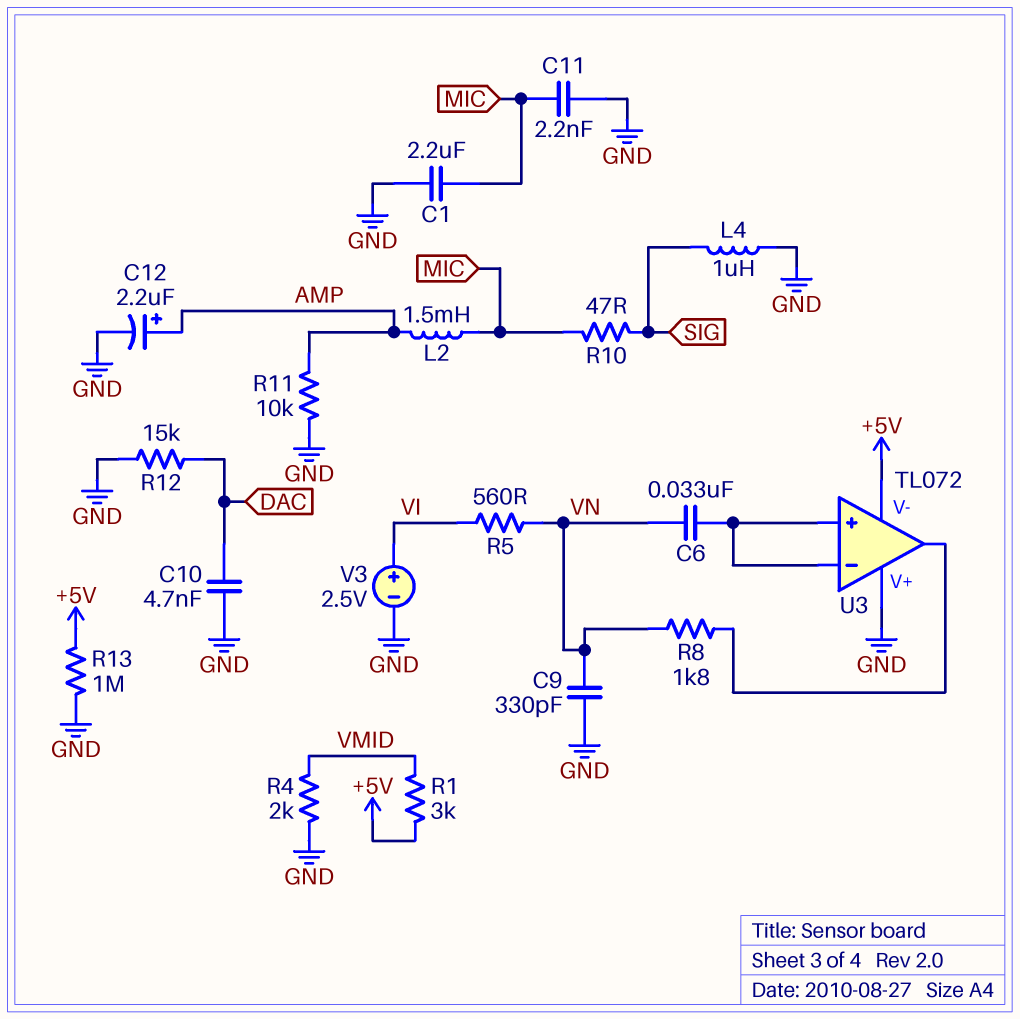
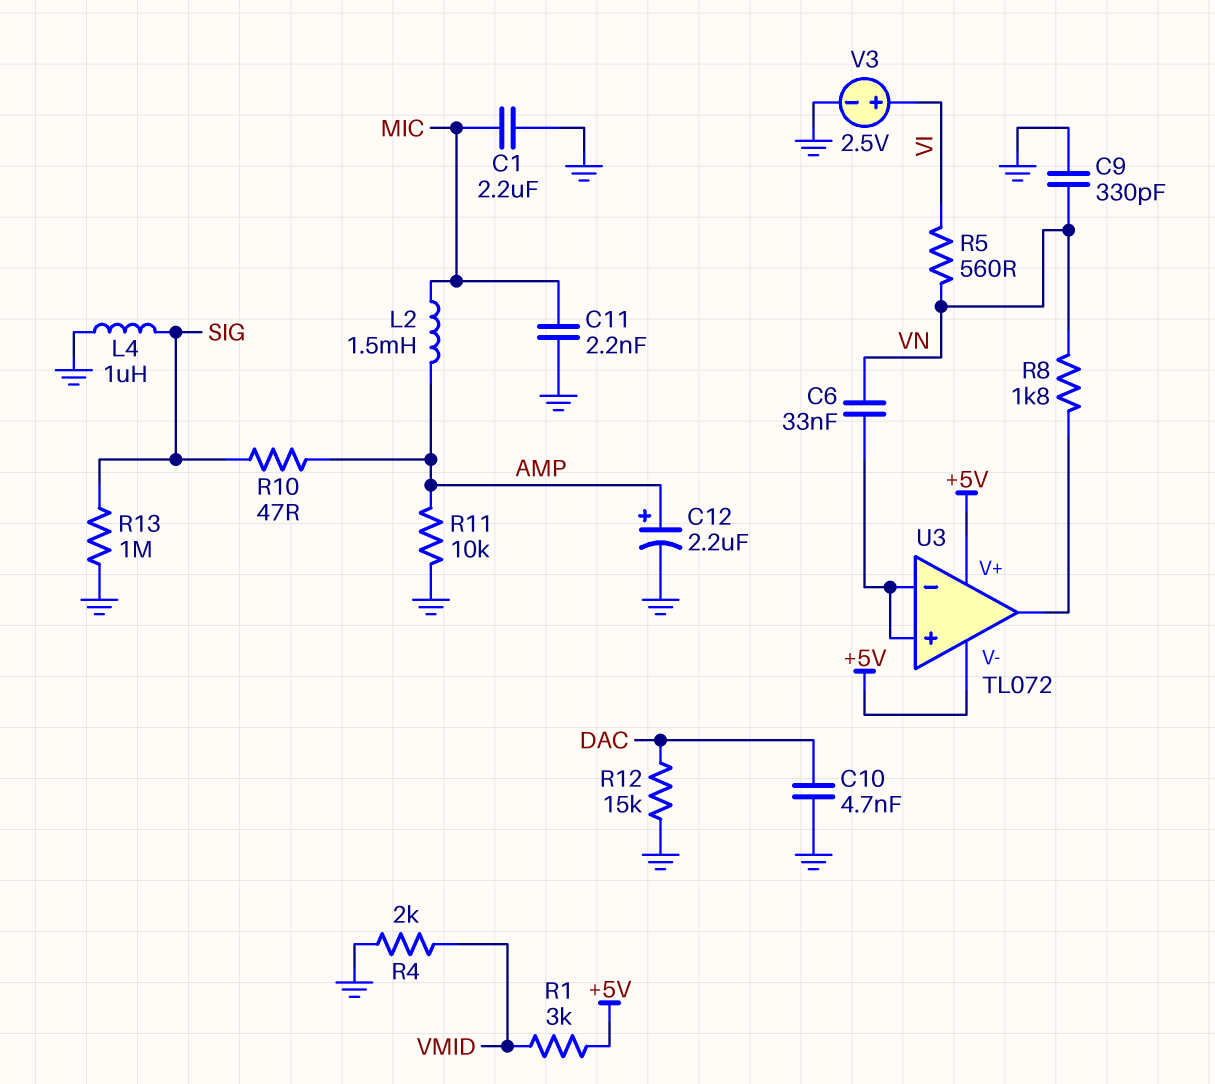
R10: 47 (MIC, SIG) -> 47 (AMP, SIG)
R13: 1M (+5V, GND) -> 1M (GND, SIG)
U3 pin V+: GND -> +5V

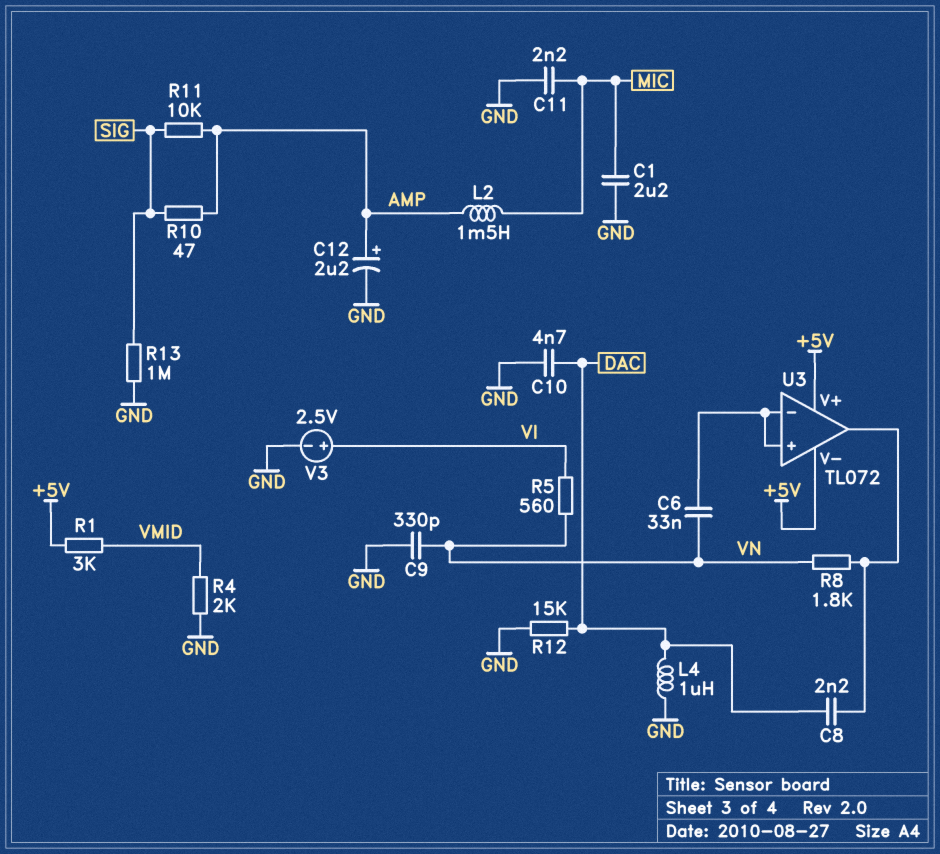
C8: none -> 2.2nF (DAC, U3/out)
L4: 1uH (GND, SIG) -> 1uH (DAC, GND)
R11: 10k (AMP, GND) -> 10k (AMP, SIG)

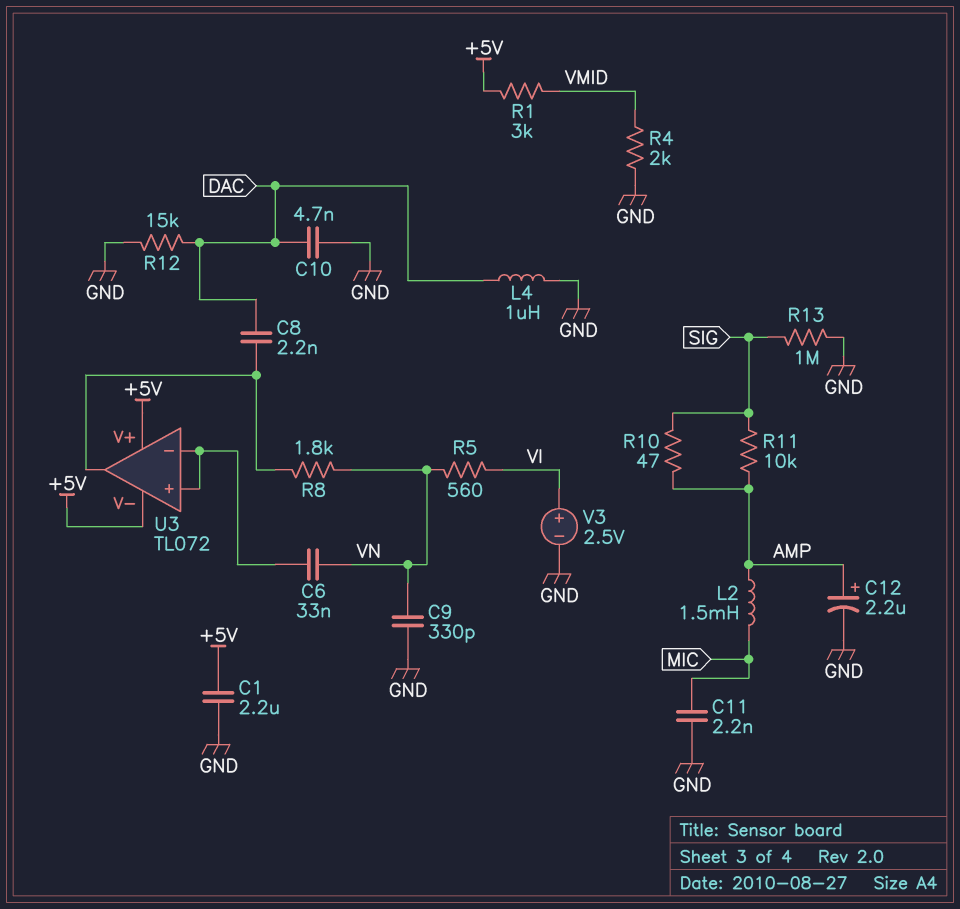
C1: 2.2uF (GND, MIC) -> 2.2uF (+5V, GND)

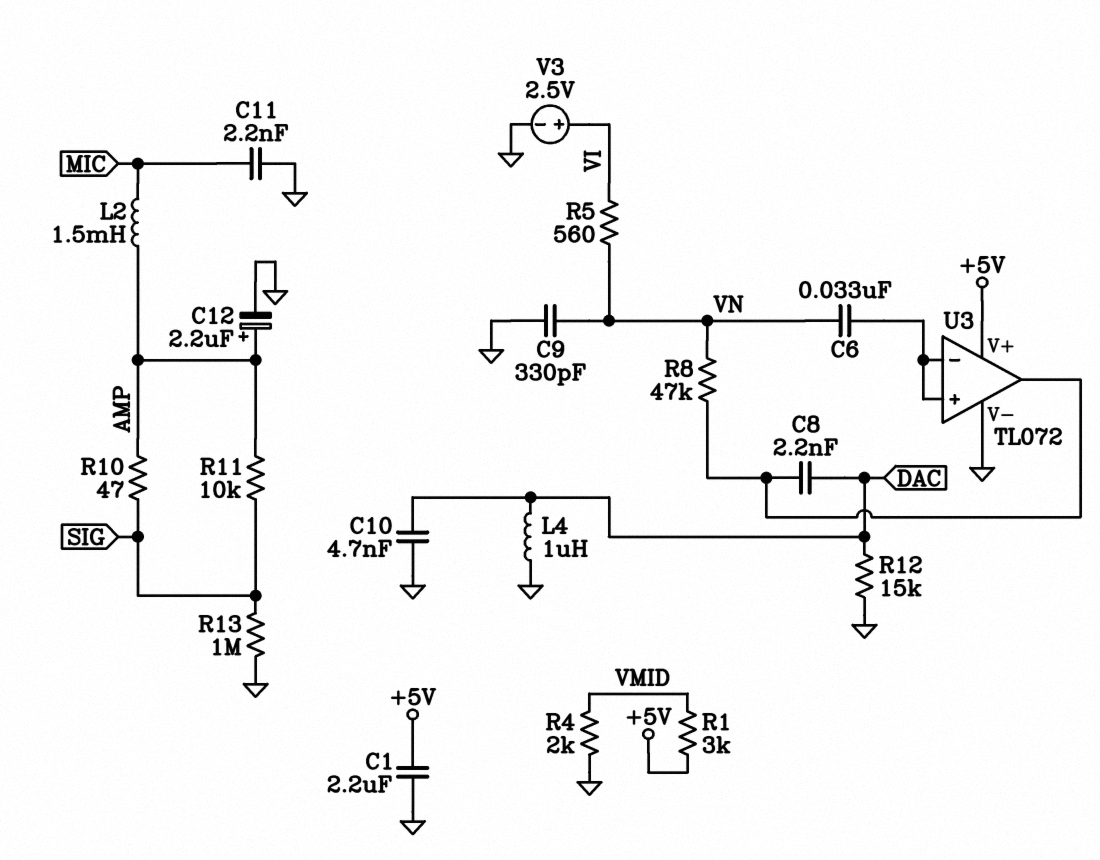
R8: 1.8k (U3/out, VN) -> 47k (U3/out, VN)
U3 pin V-: +5V -> GND

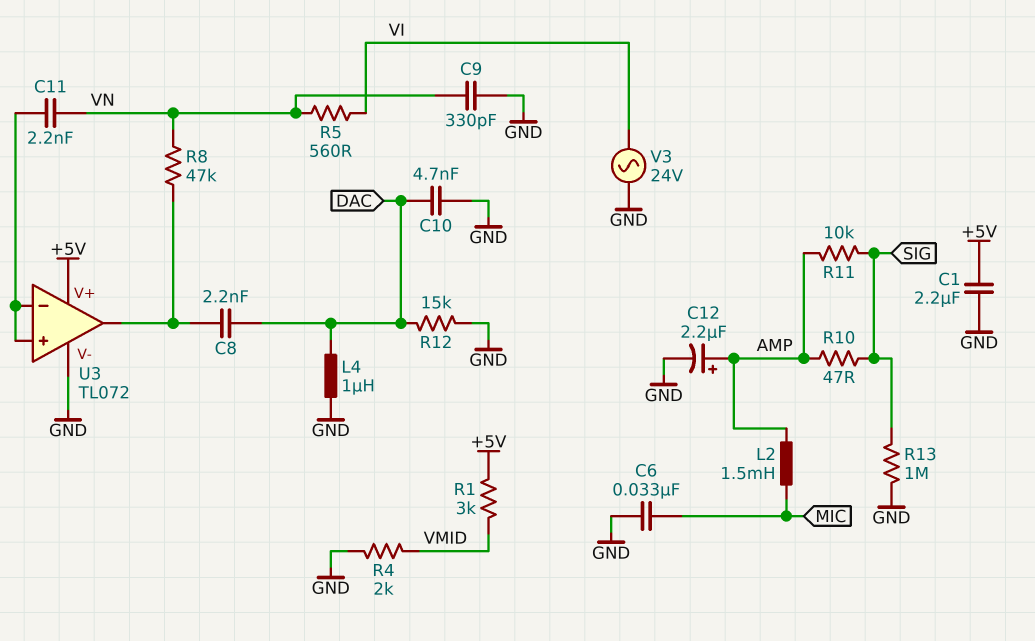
C6: 33nF (U3/in+, VN) -> 33nF (GND, MIC)
C11: 2.2nF (GND, MIC) -> 2.2nF (U3/in+, VN)
V3: 2.5V (plus VI, minus GND) -> AC 24V (GND, VI)

